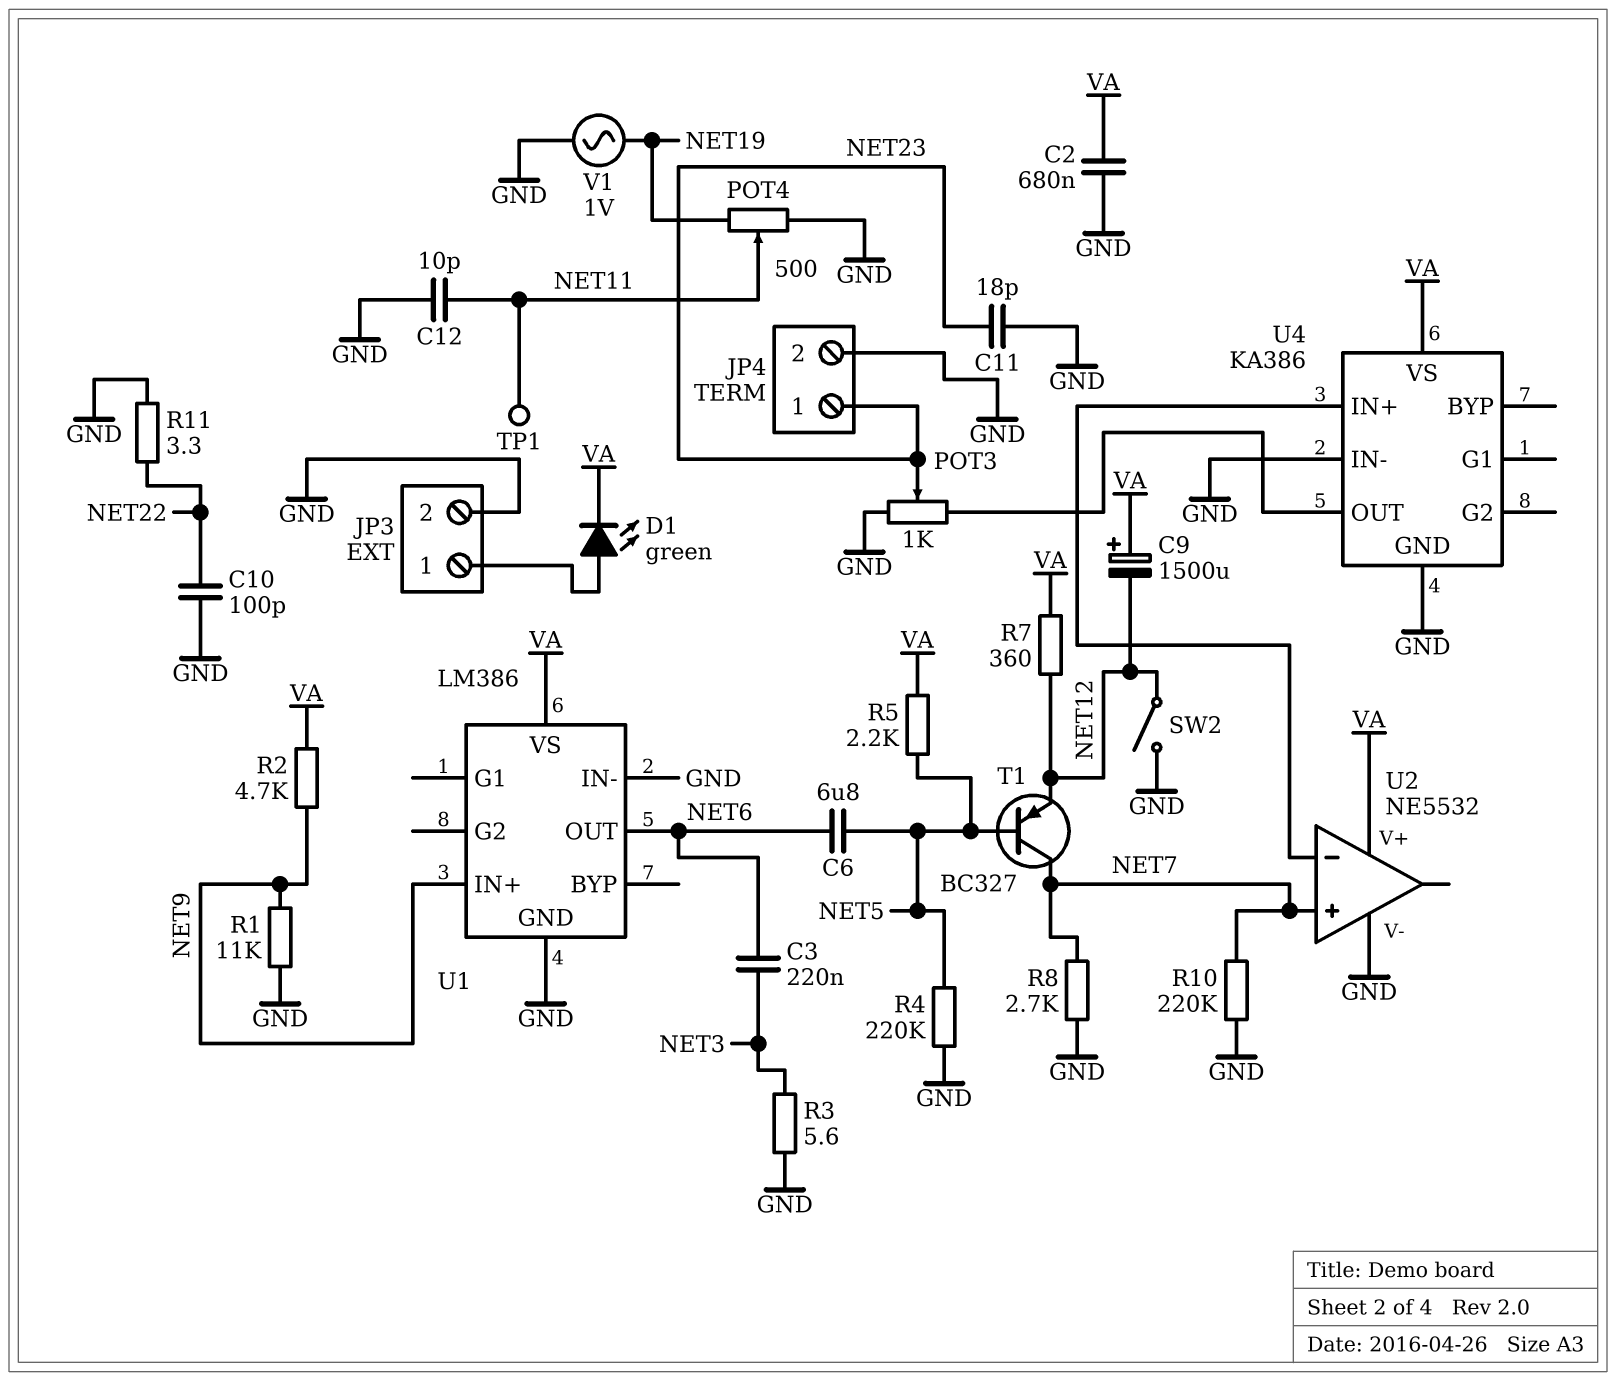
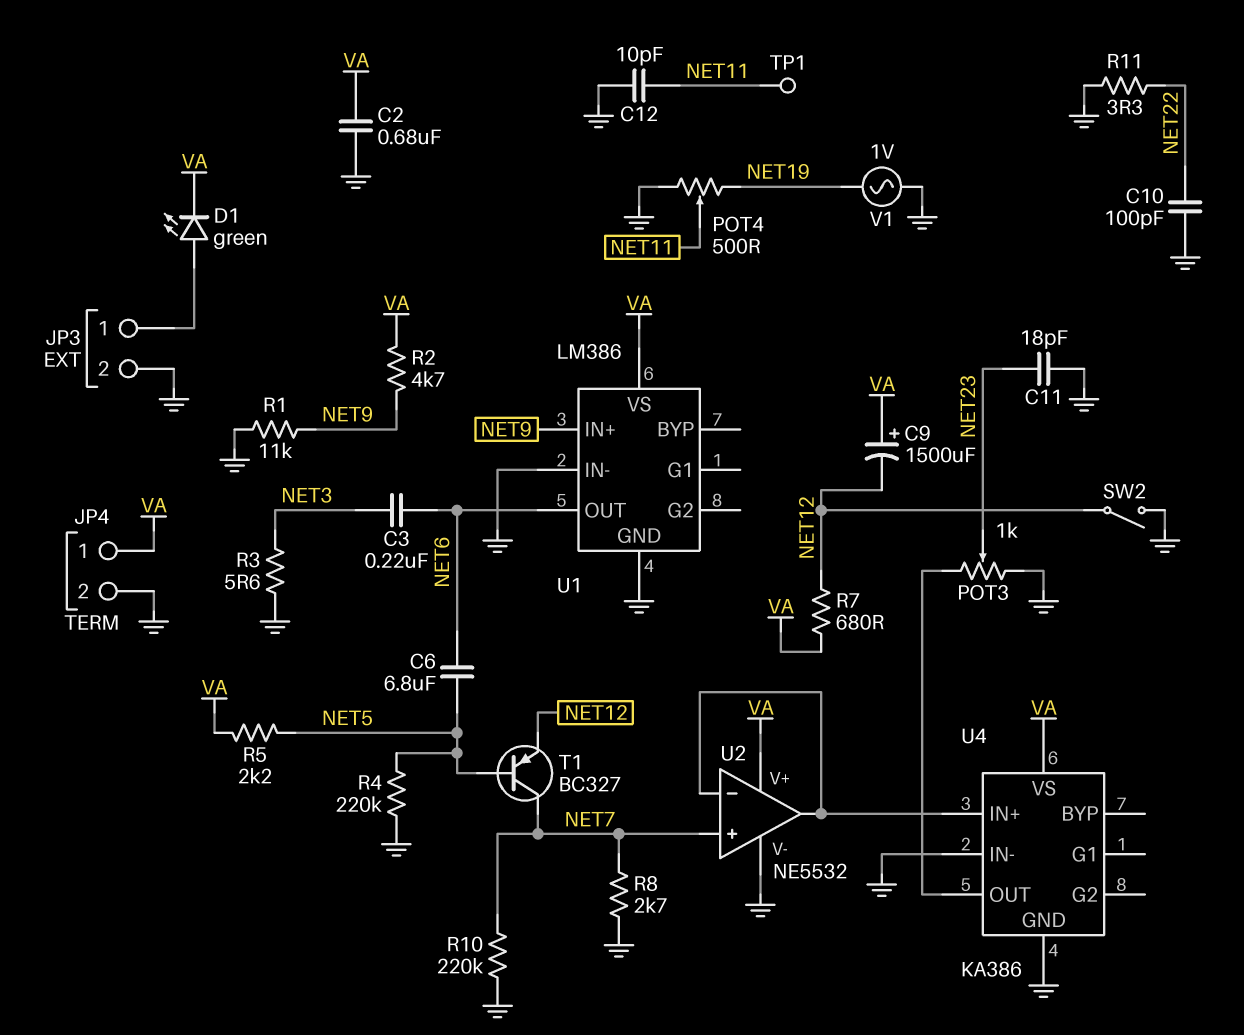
JP4 pin 1: NET23 -> VA
R7: 360 (NET12, VA) -> 680 (NET12, VA)
U2 pin out: none -> U2/in-

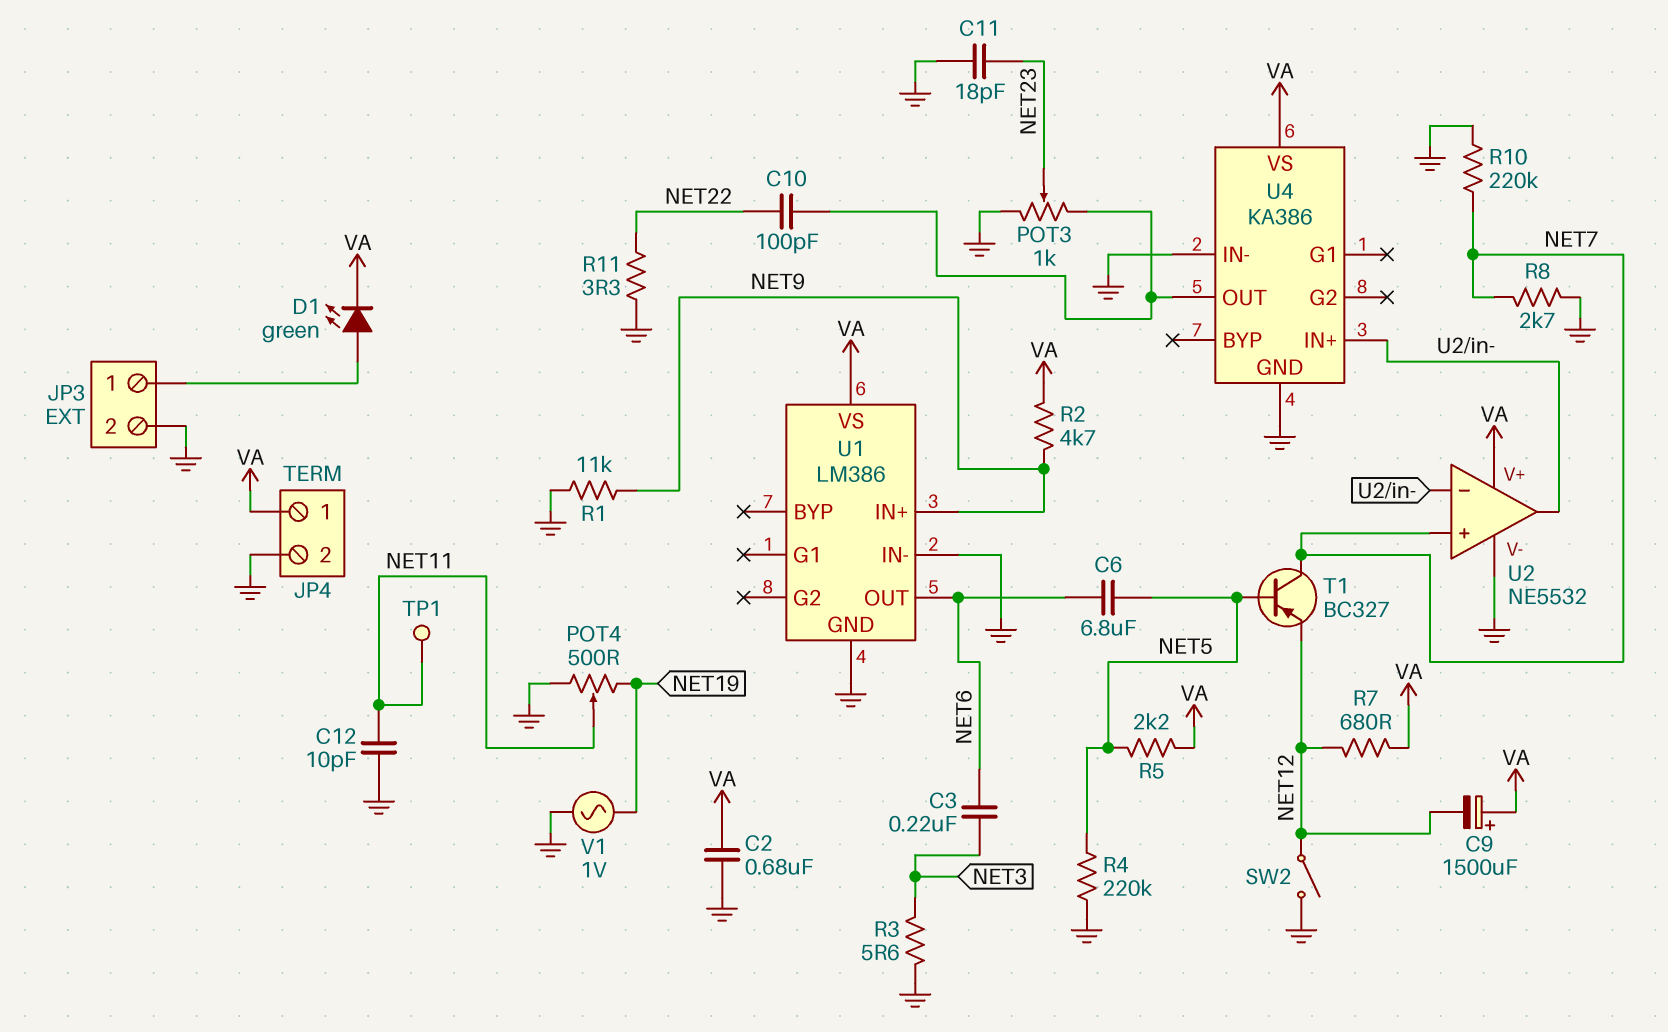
C10: 100pF (GND, NET22) -> 100pF (NET22, U4/OUT)

